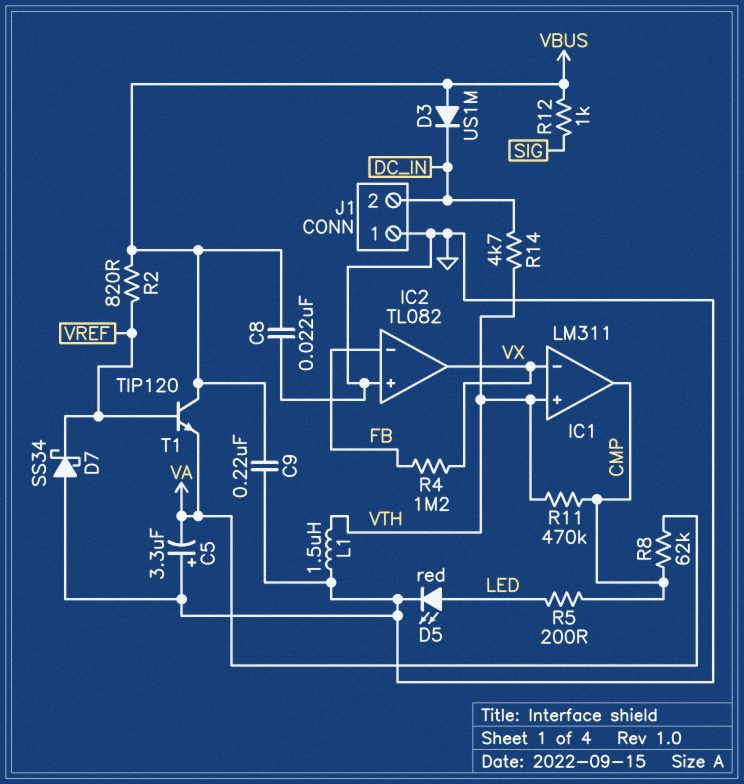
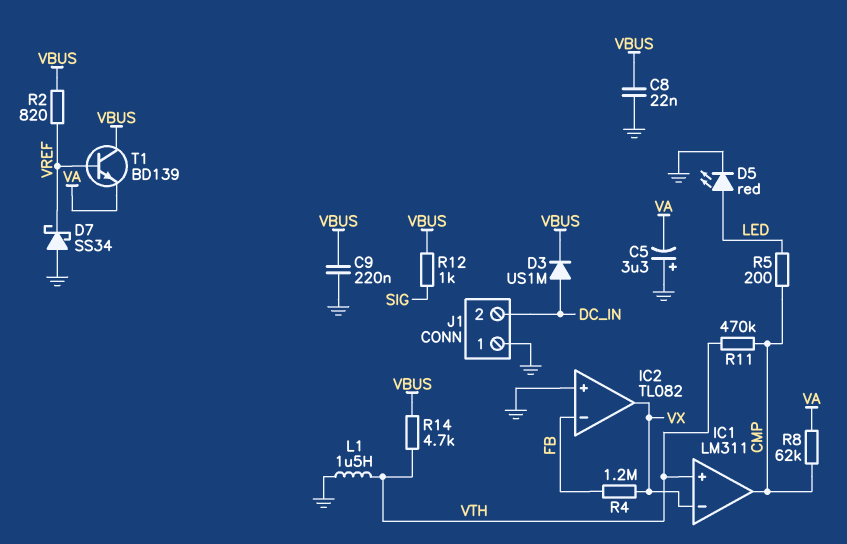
D3: diode US1M (A VBUS, K DC_IN) -> diode US1M (A DC_IN, K VBUS)
R14: 4.7k (DC_IN, VTH) -> 4.7k (VBUS, VTH)
T1: NPN TIP120 (B VREF, C VBUS, E VA) -> NPN BD139 (B VREF, C VBUS, E VA)

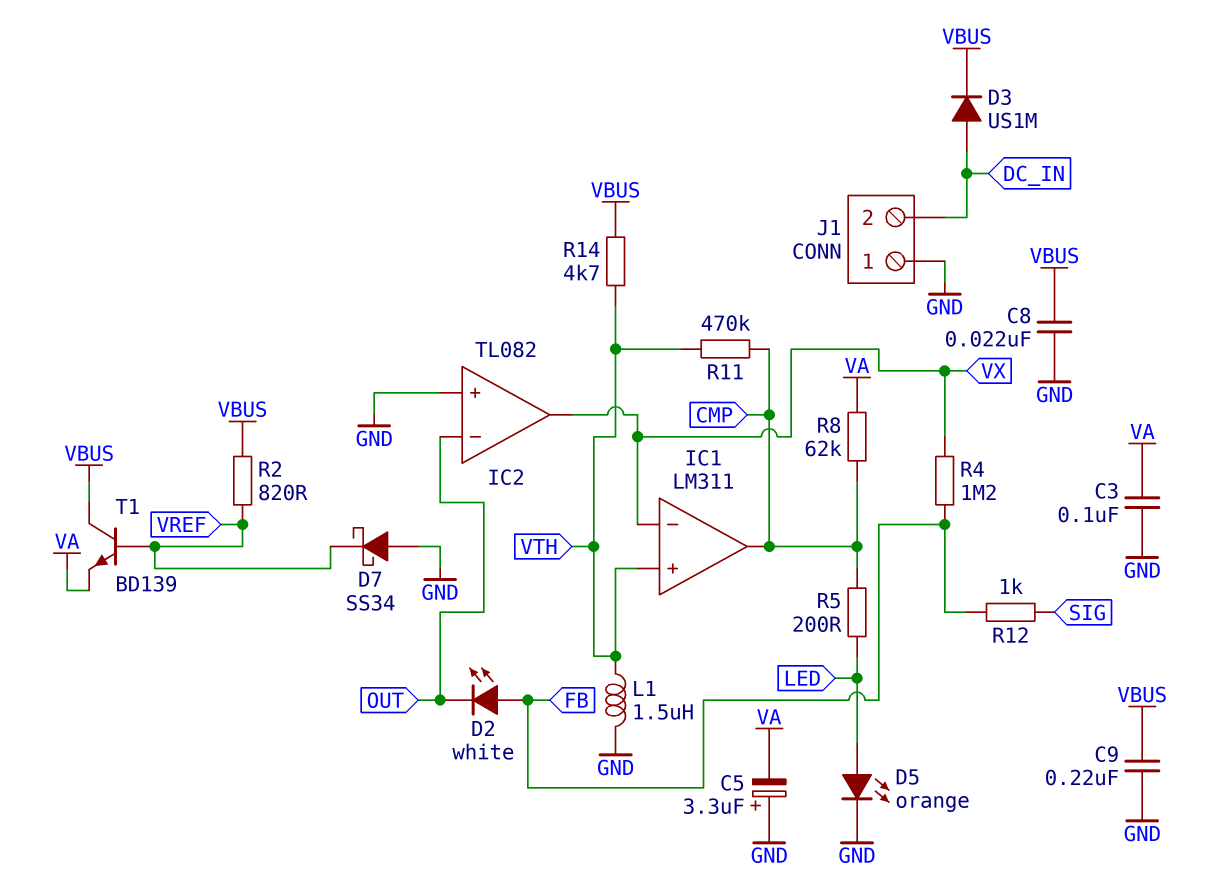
C3: none -> 100nF (GND, VA)
D2: none -> LED white (A FB, K OUT)
D5: LED red (A LED, K GND) -> LED orange (A LED, K GND)
IC2 pin in-: FB -> OUT
R12: 1k (SIG, VBUS) -> 1k (FB, SIG)

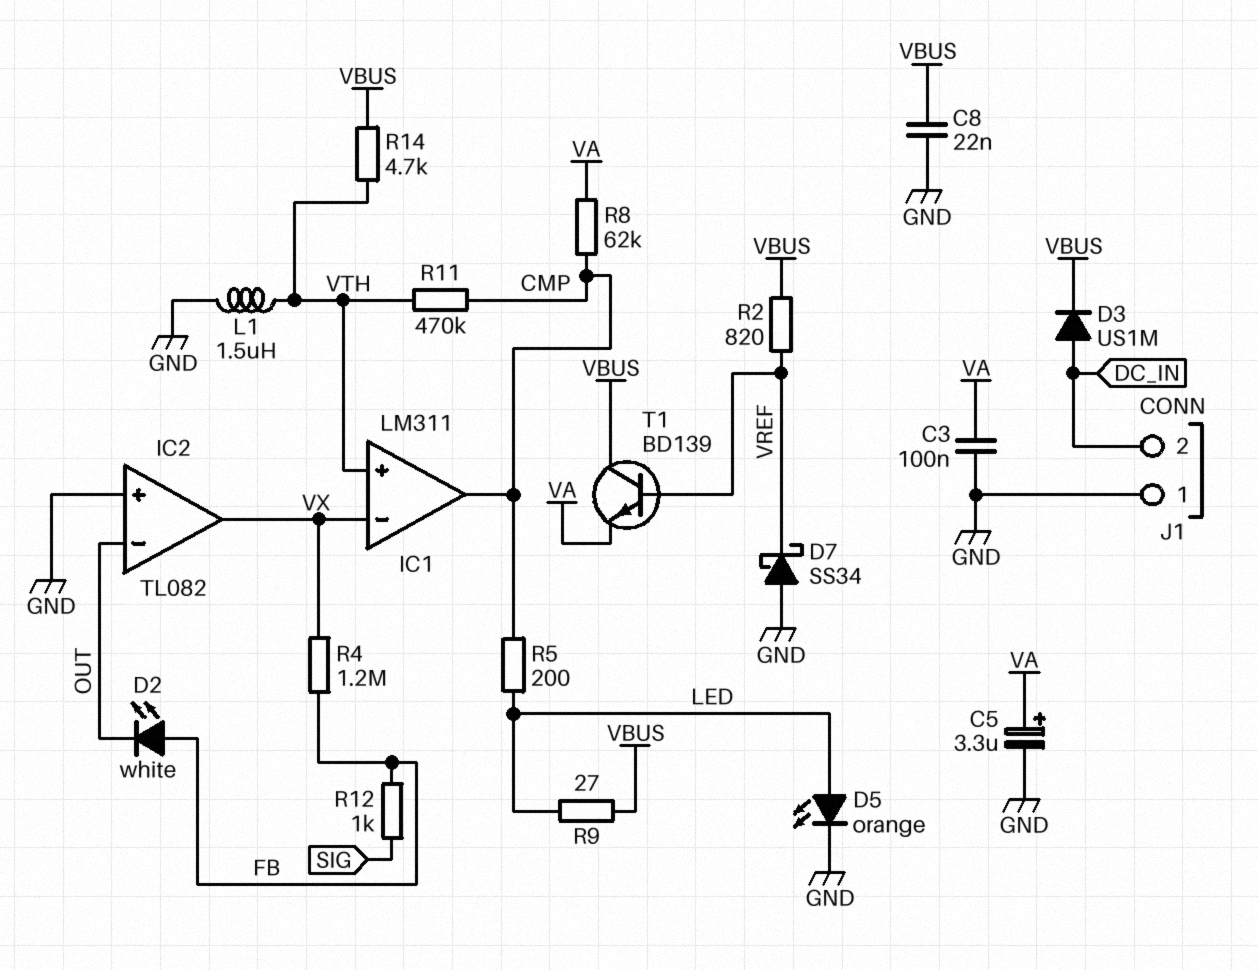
C5: 3.3uF (plus GND, minus VA) -> 3.3uF (plus VA, minus GND)
C9: 220nF (GND, VBUS) -> none
R9: none -> 27 (LED, VBUS)

